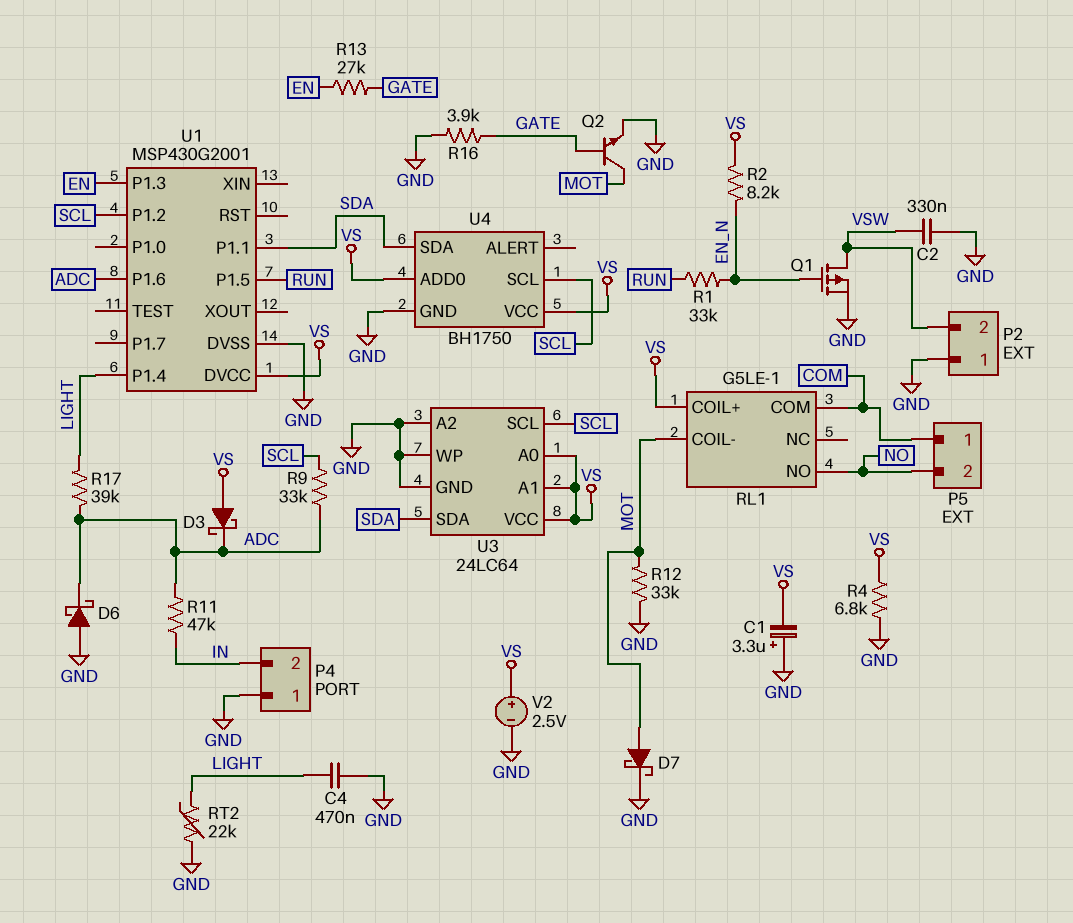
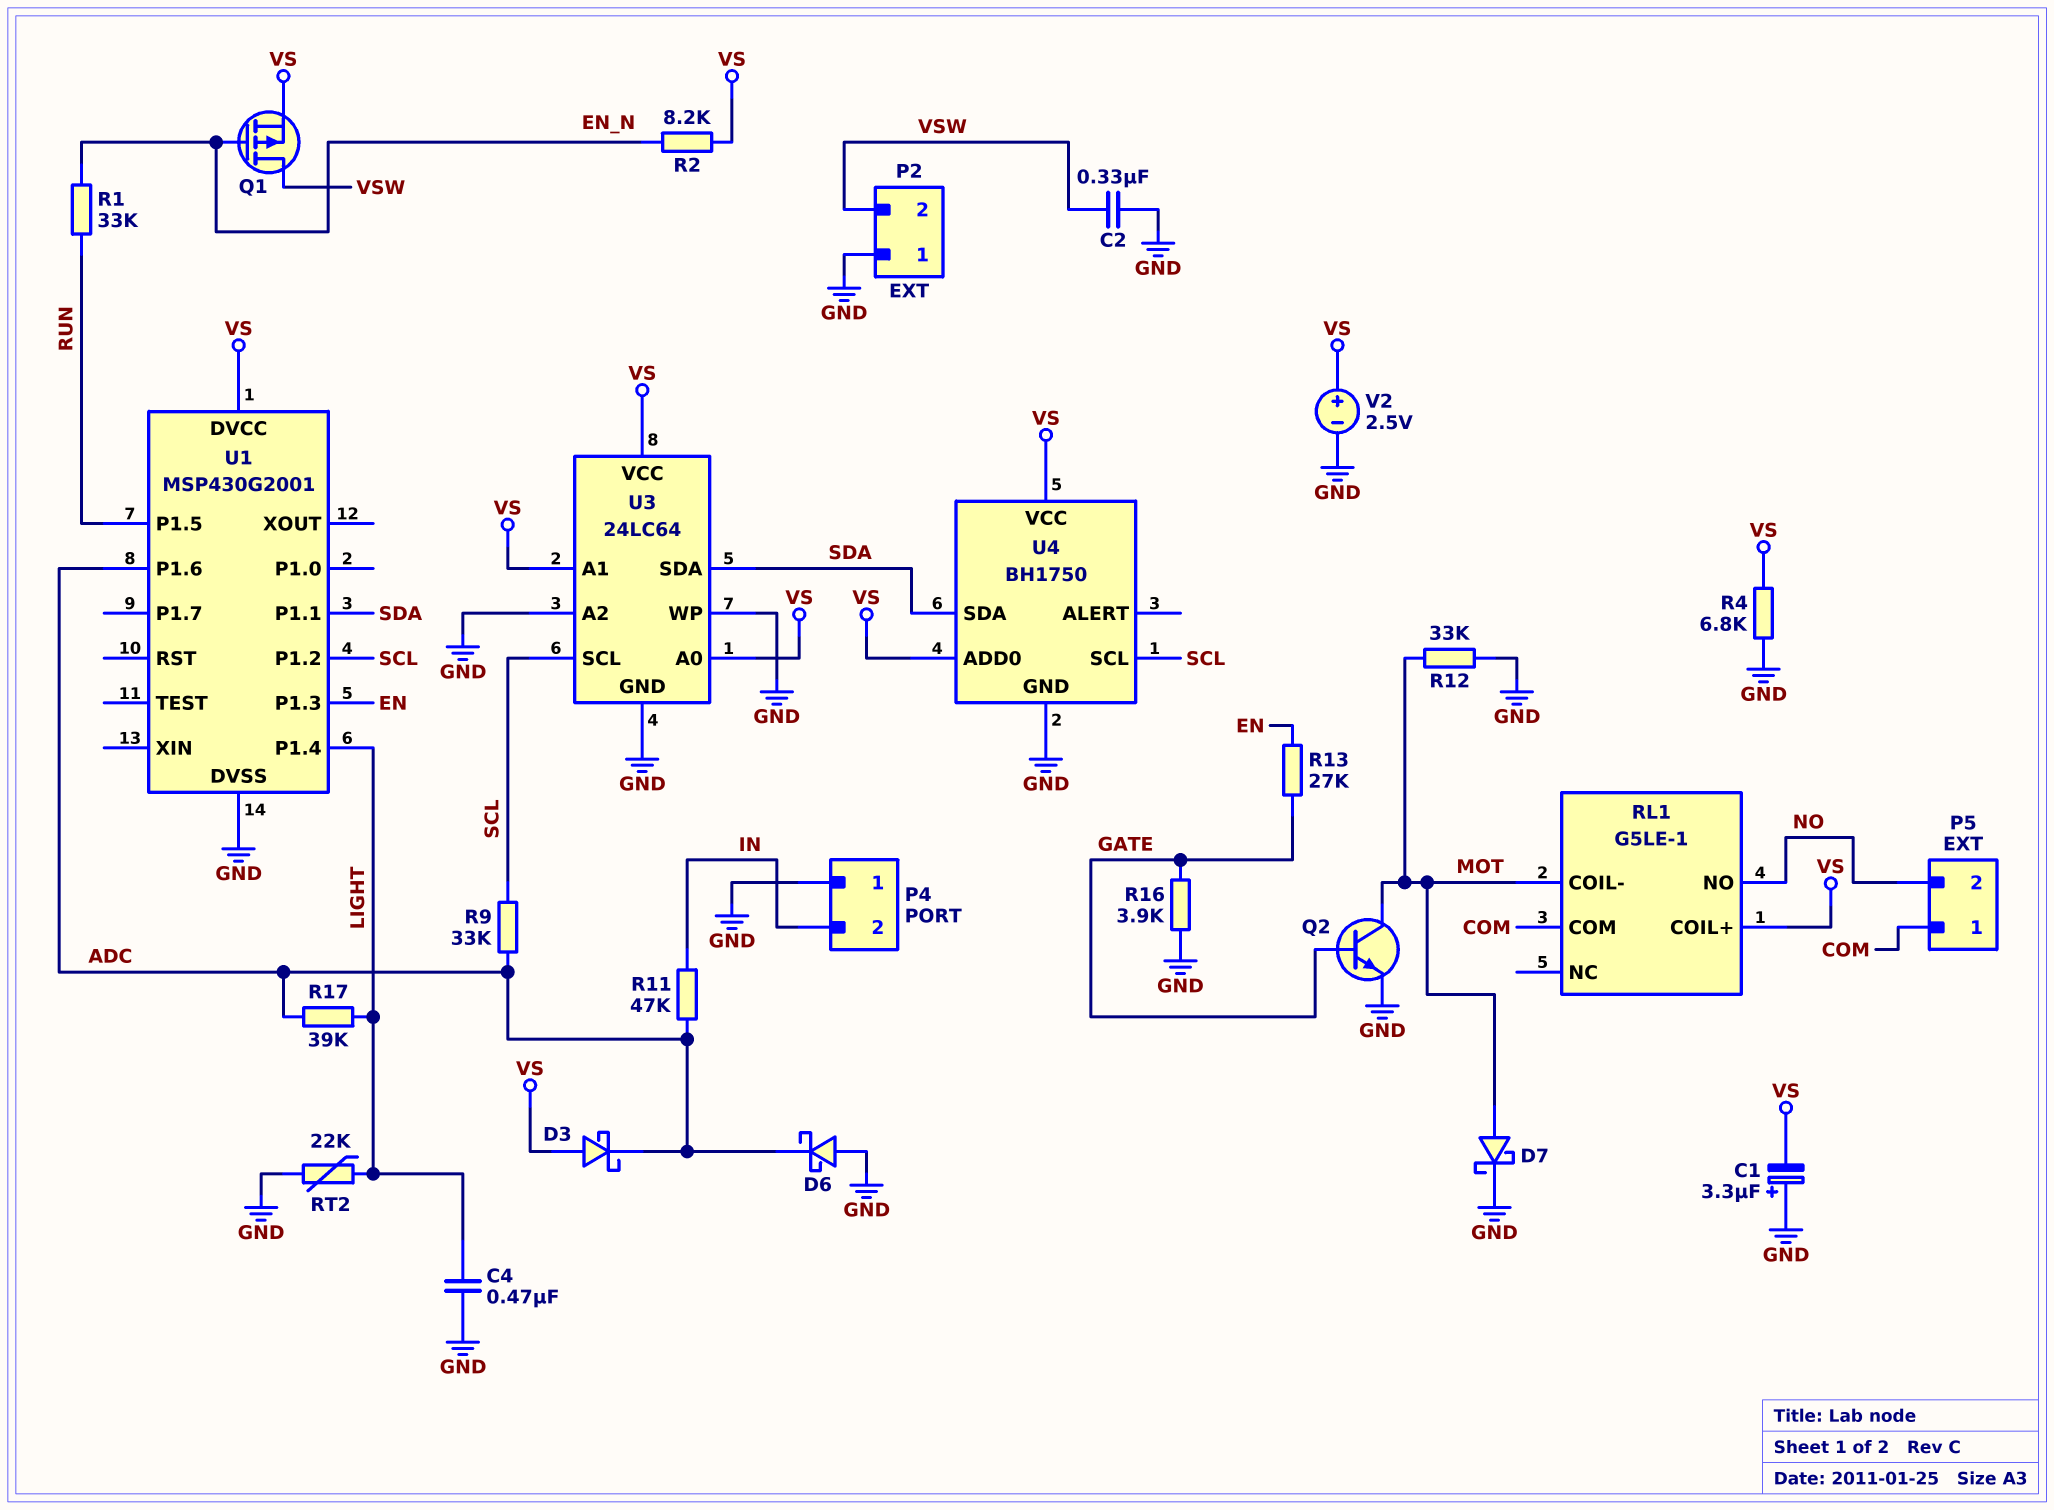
Q1: PMOS (G EN_N, D VSW, S GND) -> PMOS (G EN_N, D VSW, S VS)

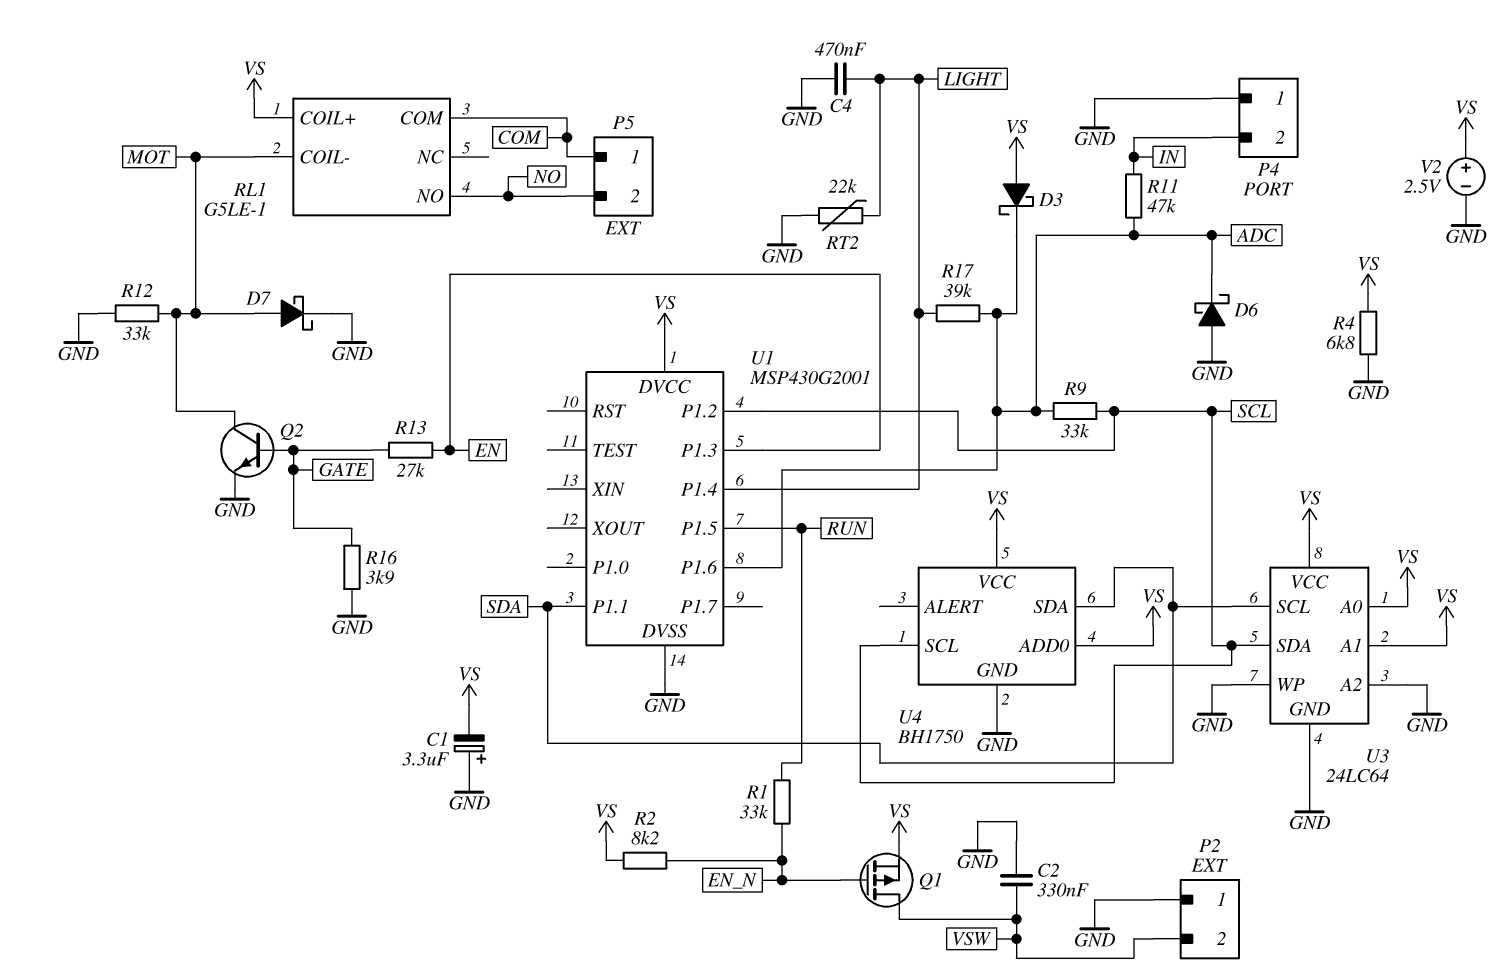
U3 pin SCL: SCL -> SDA
U3 pin SDA: SDA -> SCL

